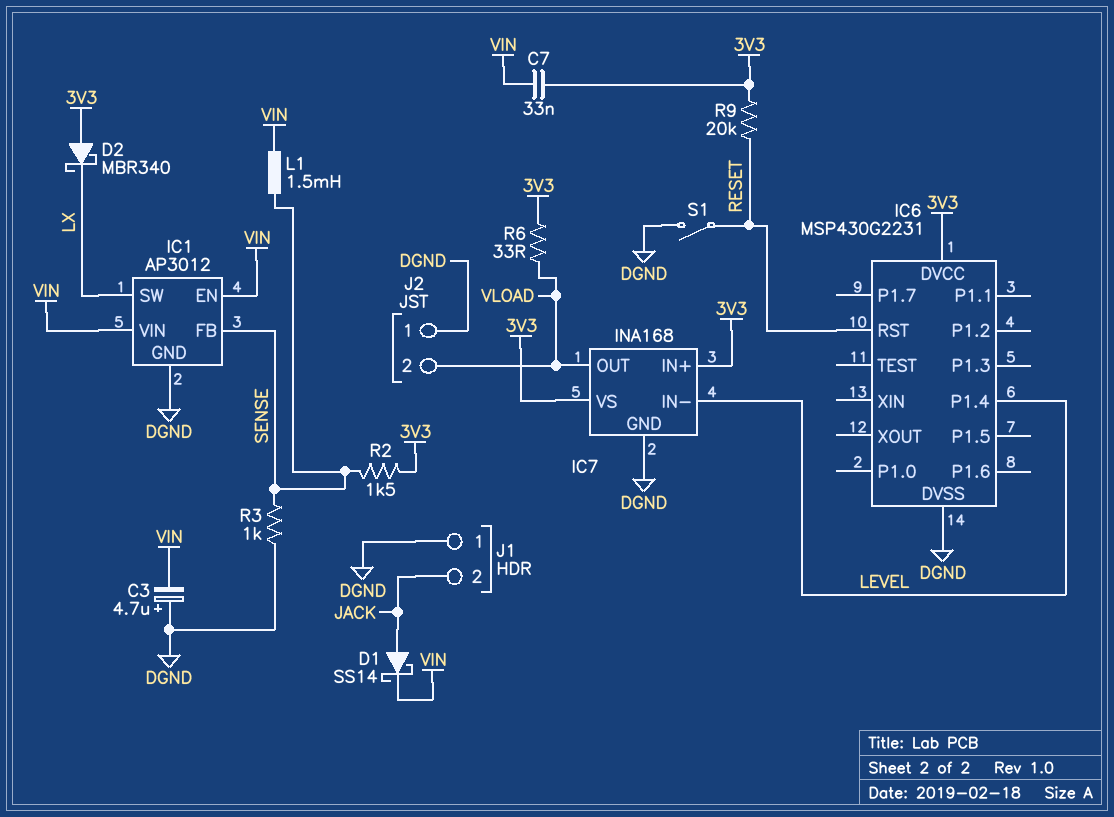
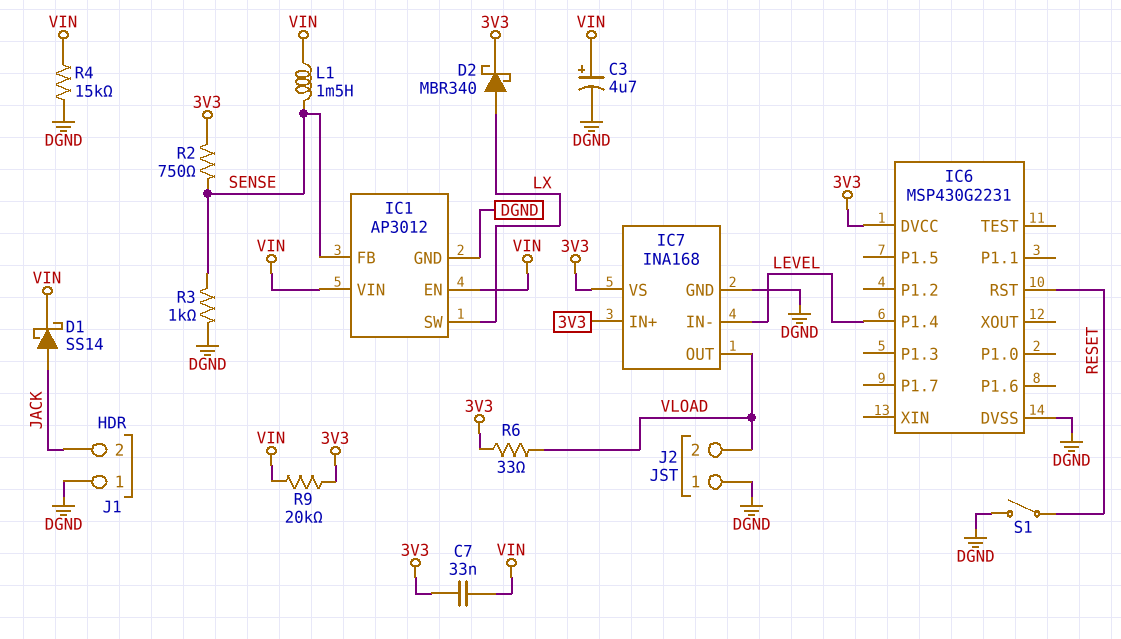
C3: 4.7uF (plus DGND, minus VIN) -> 4.7uF (plus VIN, minus DGND)
D2: schottky MBR340 (A 3V3, K LX) -> schottky MBR340 (A LX, K 3V3)
R2: 1.5k (3V3, SENSE) -> 750 (3V3, SENSE)
R4: none -> 15k (DGND, VIN)
R9: 20k (3V3, RESET) -> 20k (3V3, VIN)

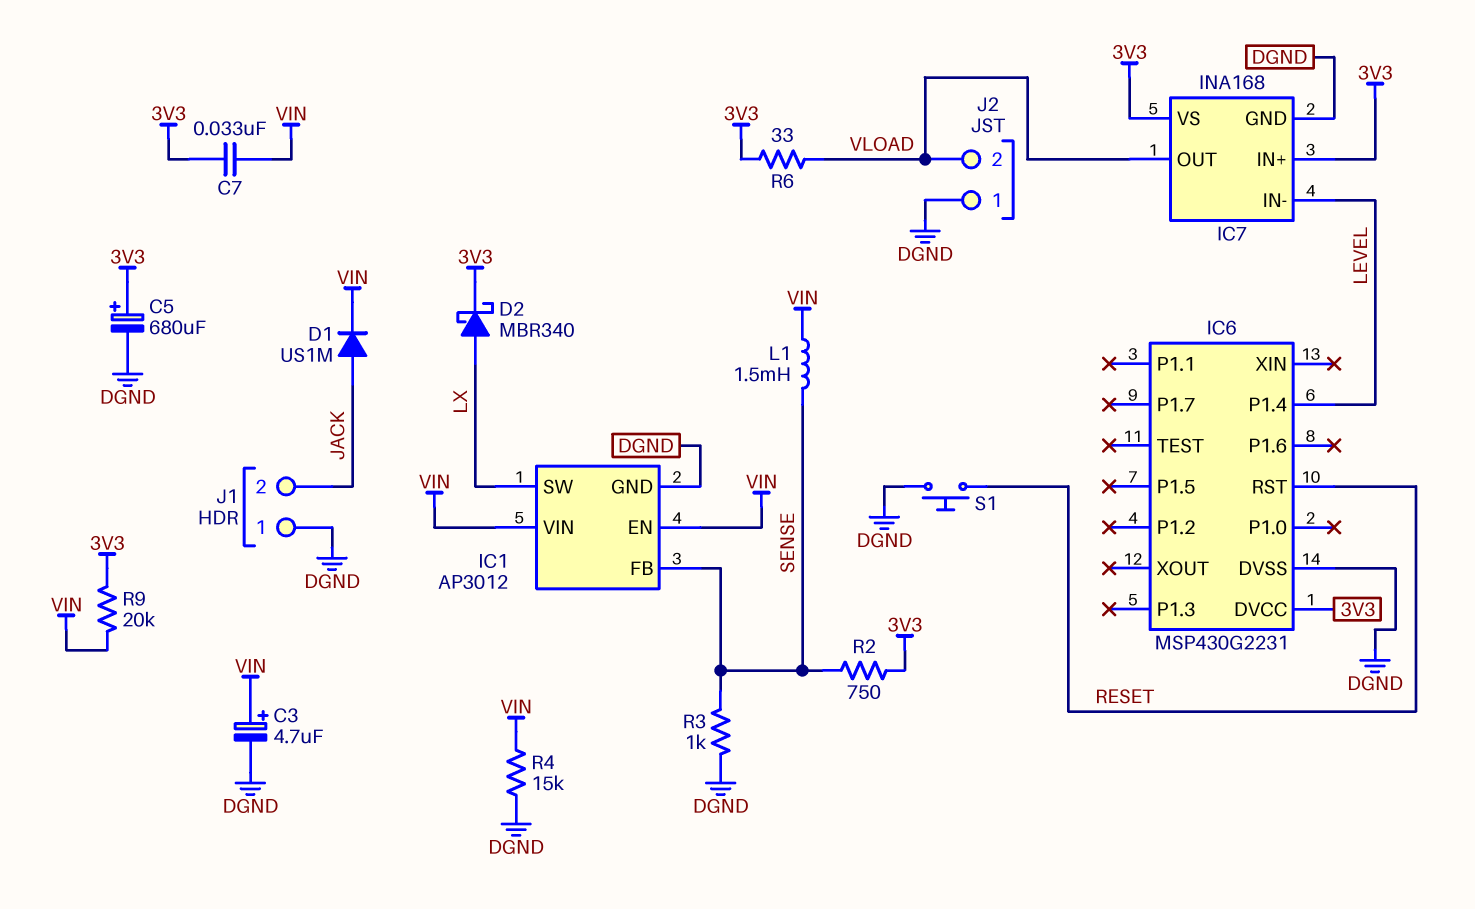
C5: none -> 680uF (plus 3V3, minus DGND)
D1: schottky SS14 (A JACK, K VIN) -> diode US1M (A JACK, K VIN)
S1: switch (DGND, RESET) -> button (DGND, RESET)

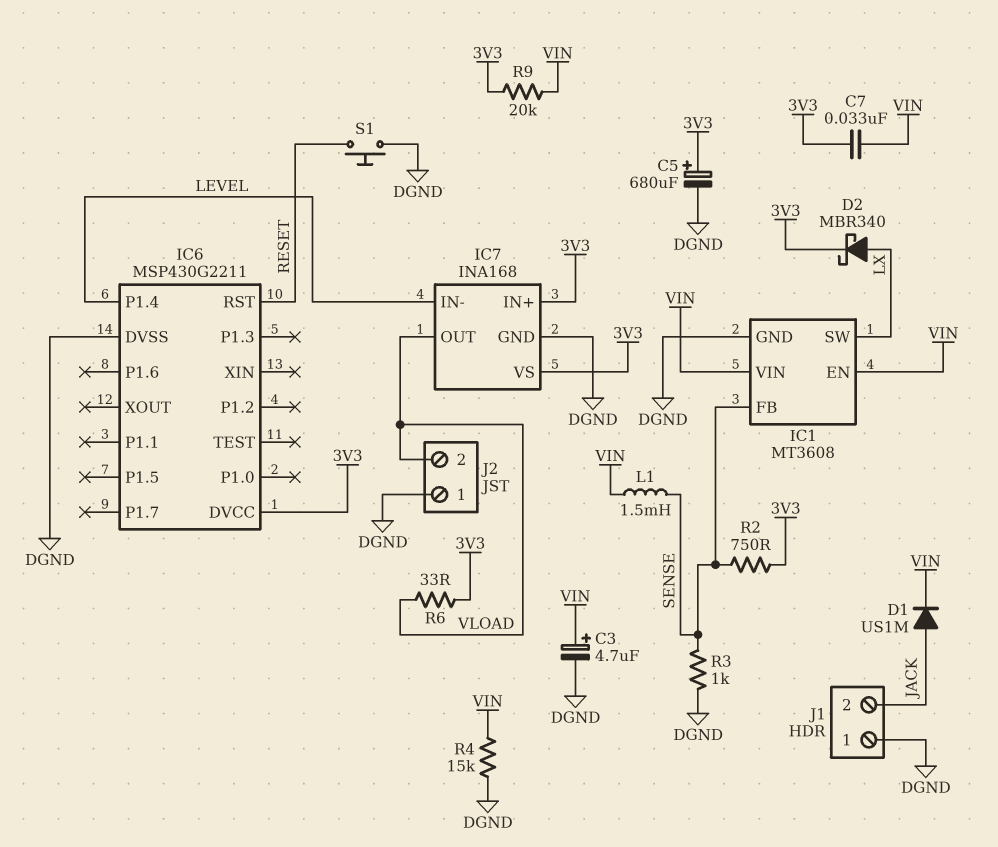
IC1: AP3012 -> MT3608
IC6: MSP430G2231 -> MSP430G2211

